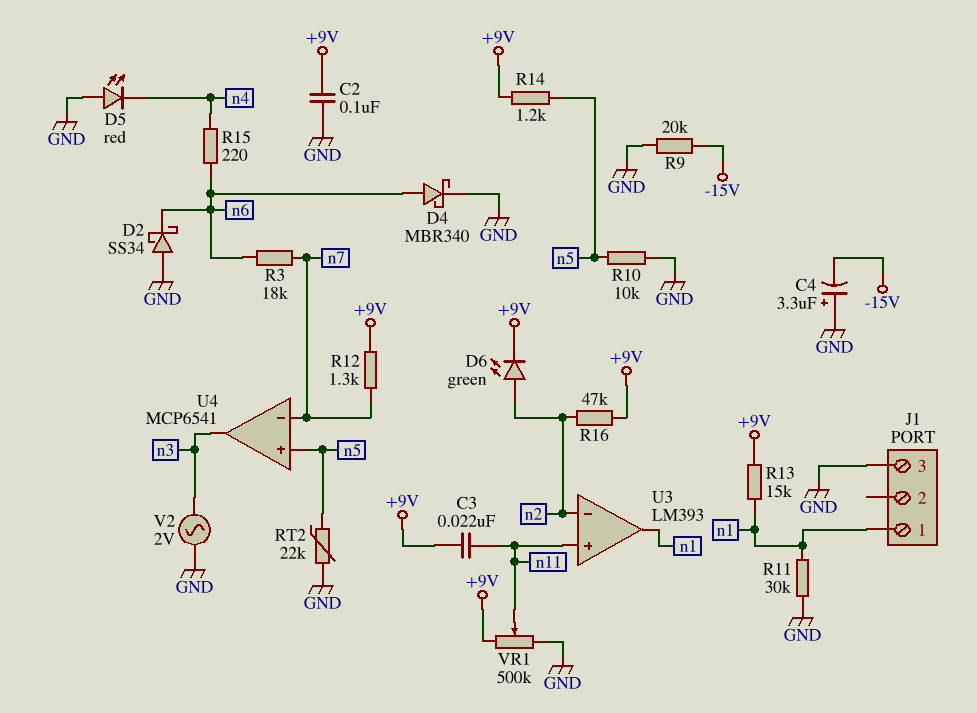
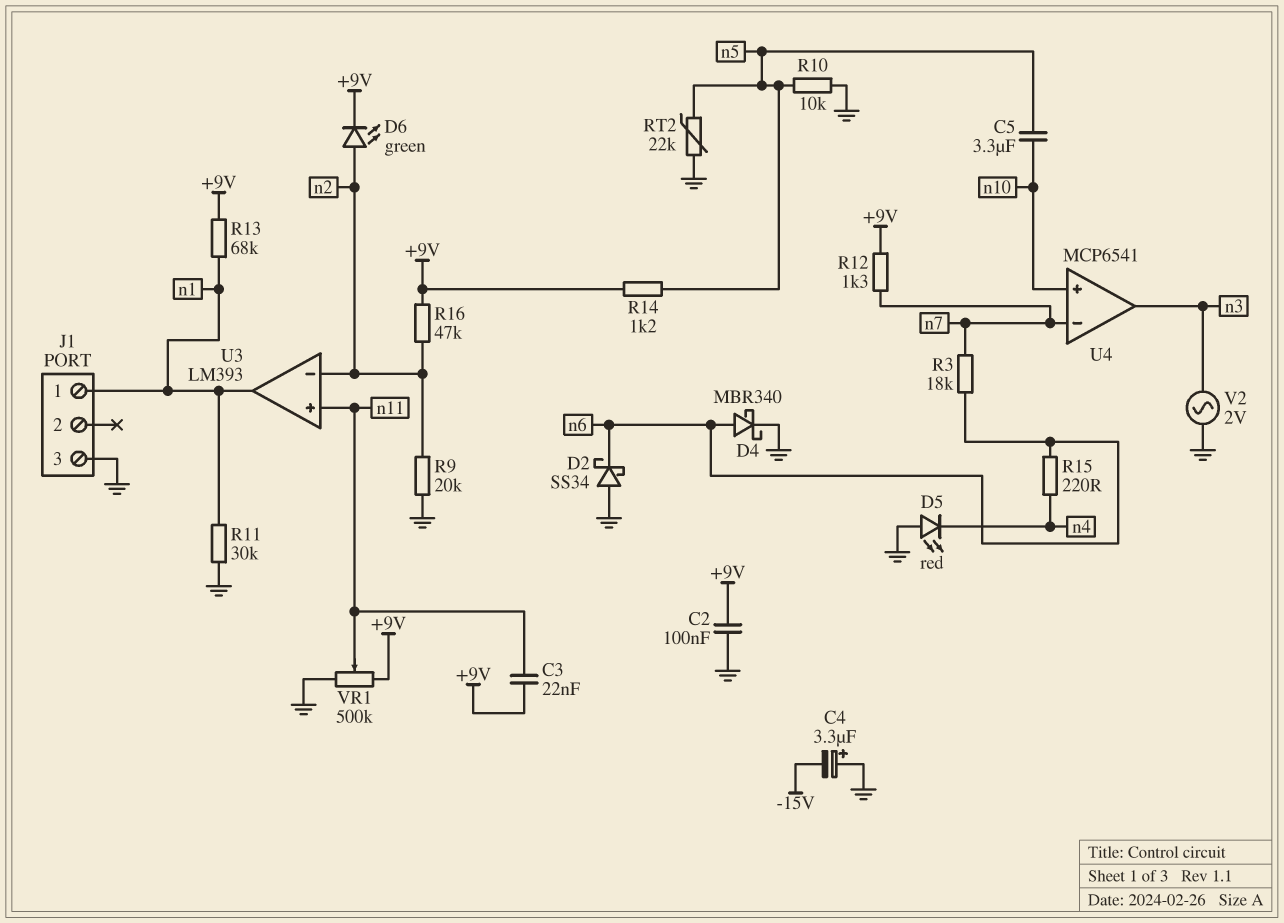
C5: none -> 3.3uF (n5, n10)
R9: 20k (-15V, GND) -> 20k (GND, n2)
R13: 15k (+9V, n1) -> 68k (+9V, n1)
U4 pin in+: n5 -> n10

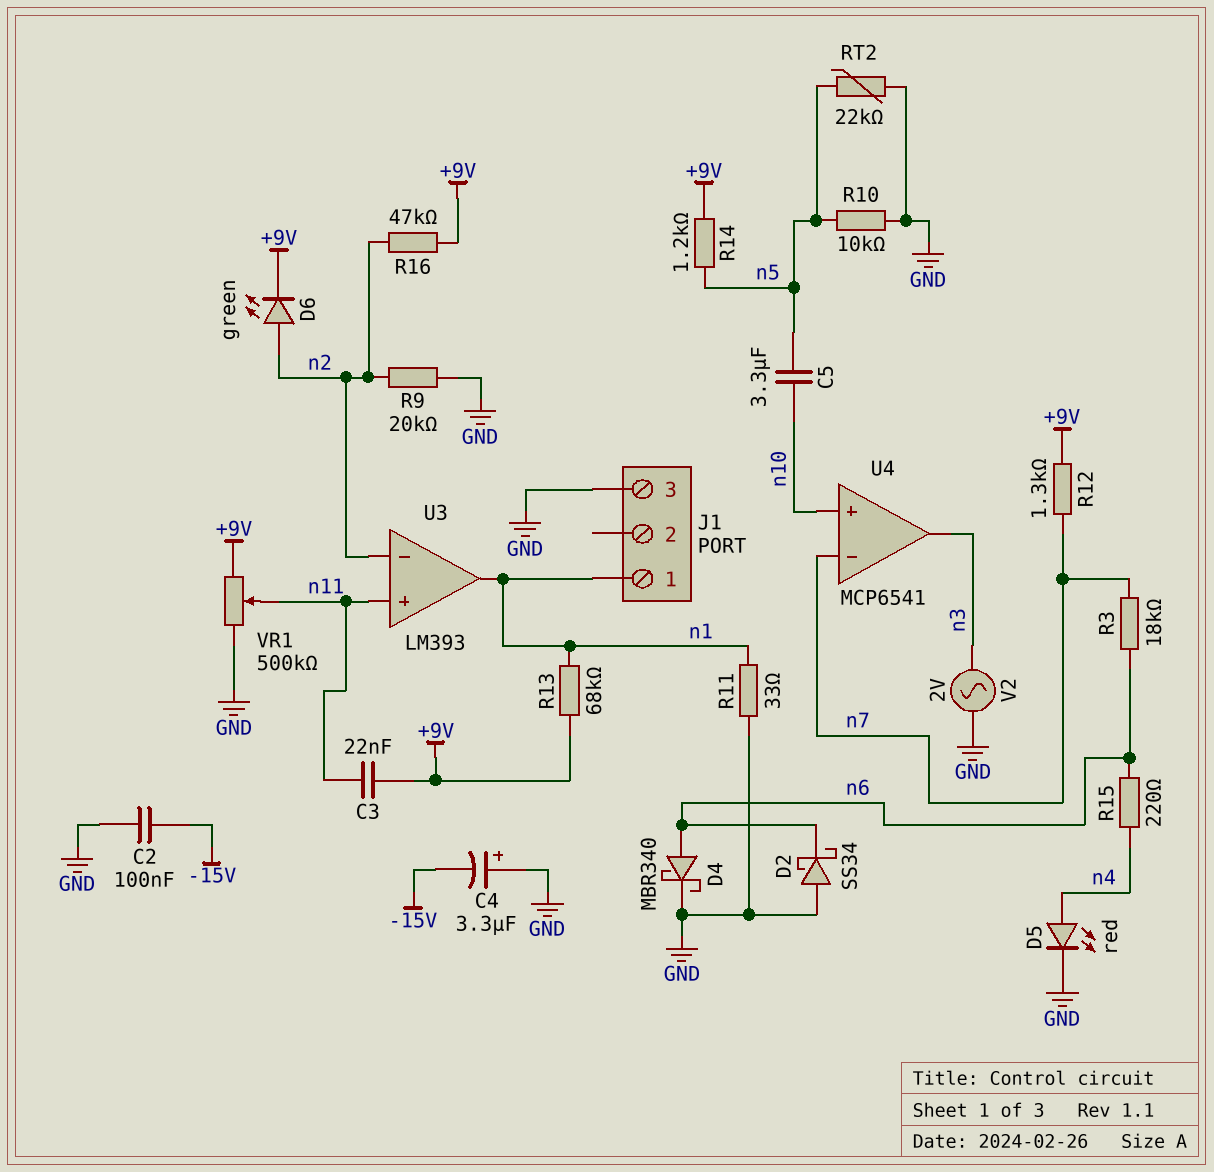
C2: 100nF (+9V, GND) -> 100nF (-15V, GND)
D5: LED red (A GND, K n4) -> LED red (A n4, K GND)
R11: 30k (GND, n1) -> 33 (GND, n1)

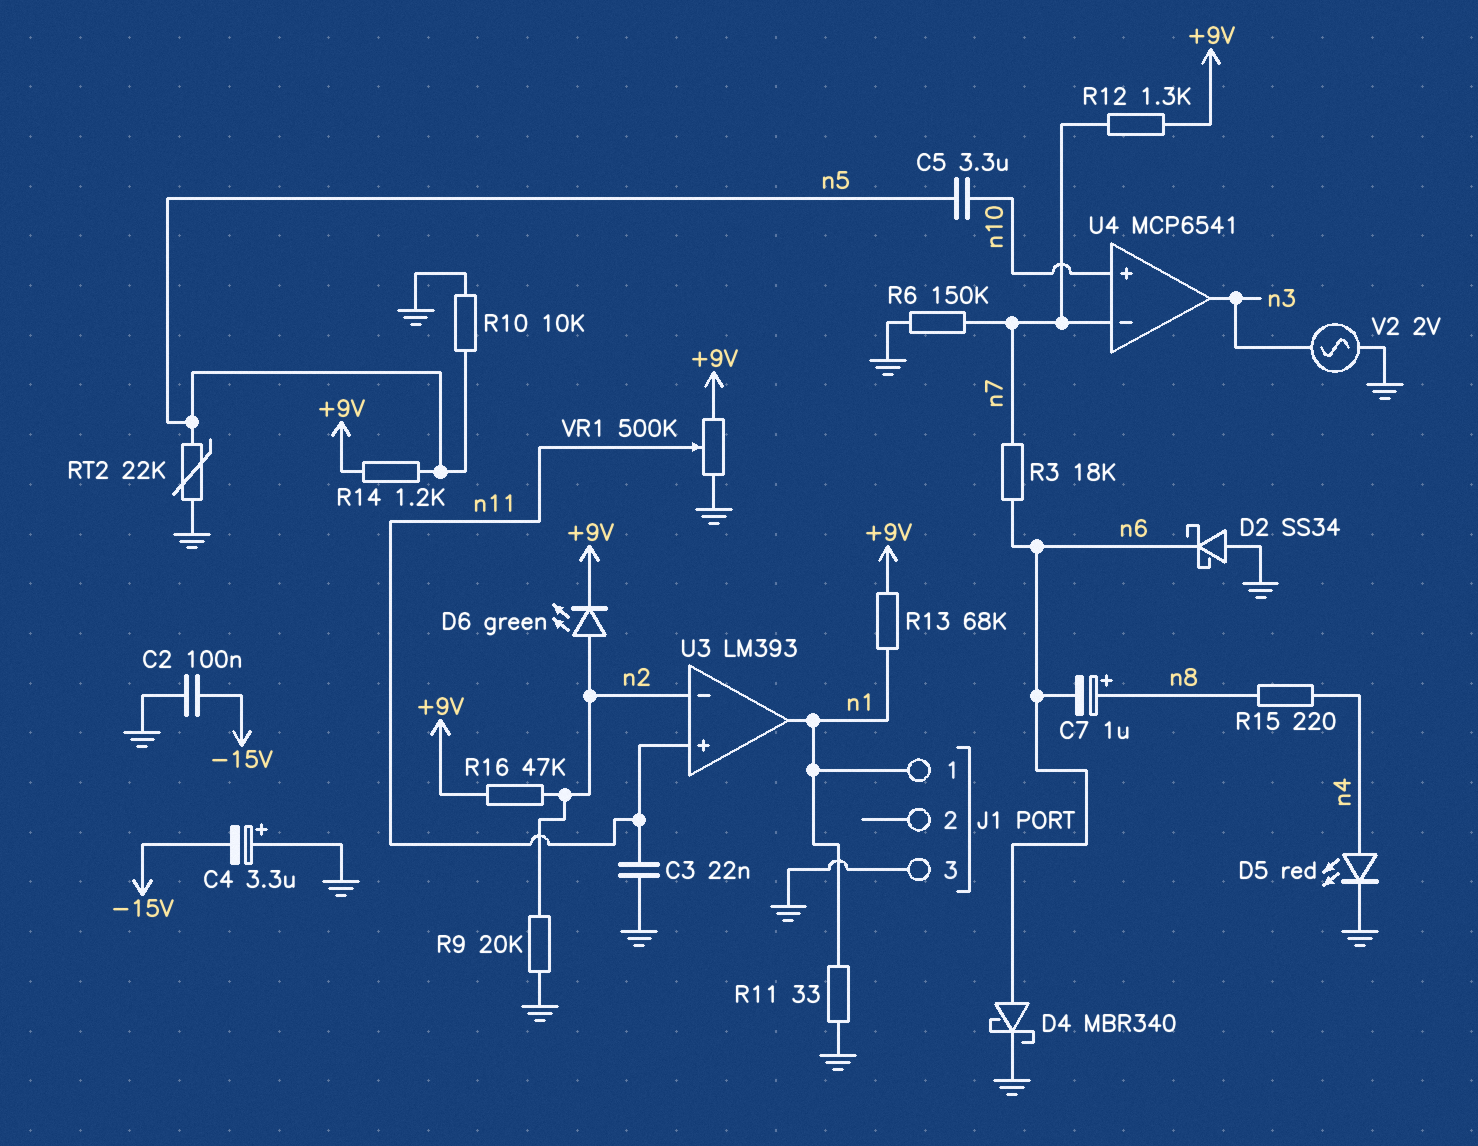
C3: 22nF (+9V, n11) -> 22nF (GND, n11)
C7: none -> 1uF (plus n8, minus n6)
R6: none -> 150k (GND, n7)
R15: 220 (n4, n6) -> 220 (n4, n8)

